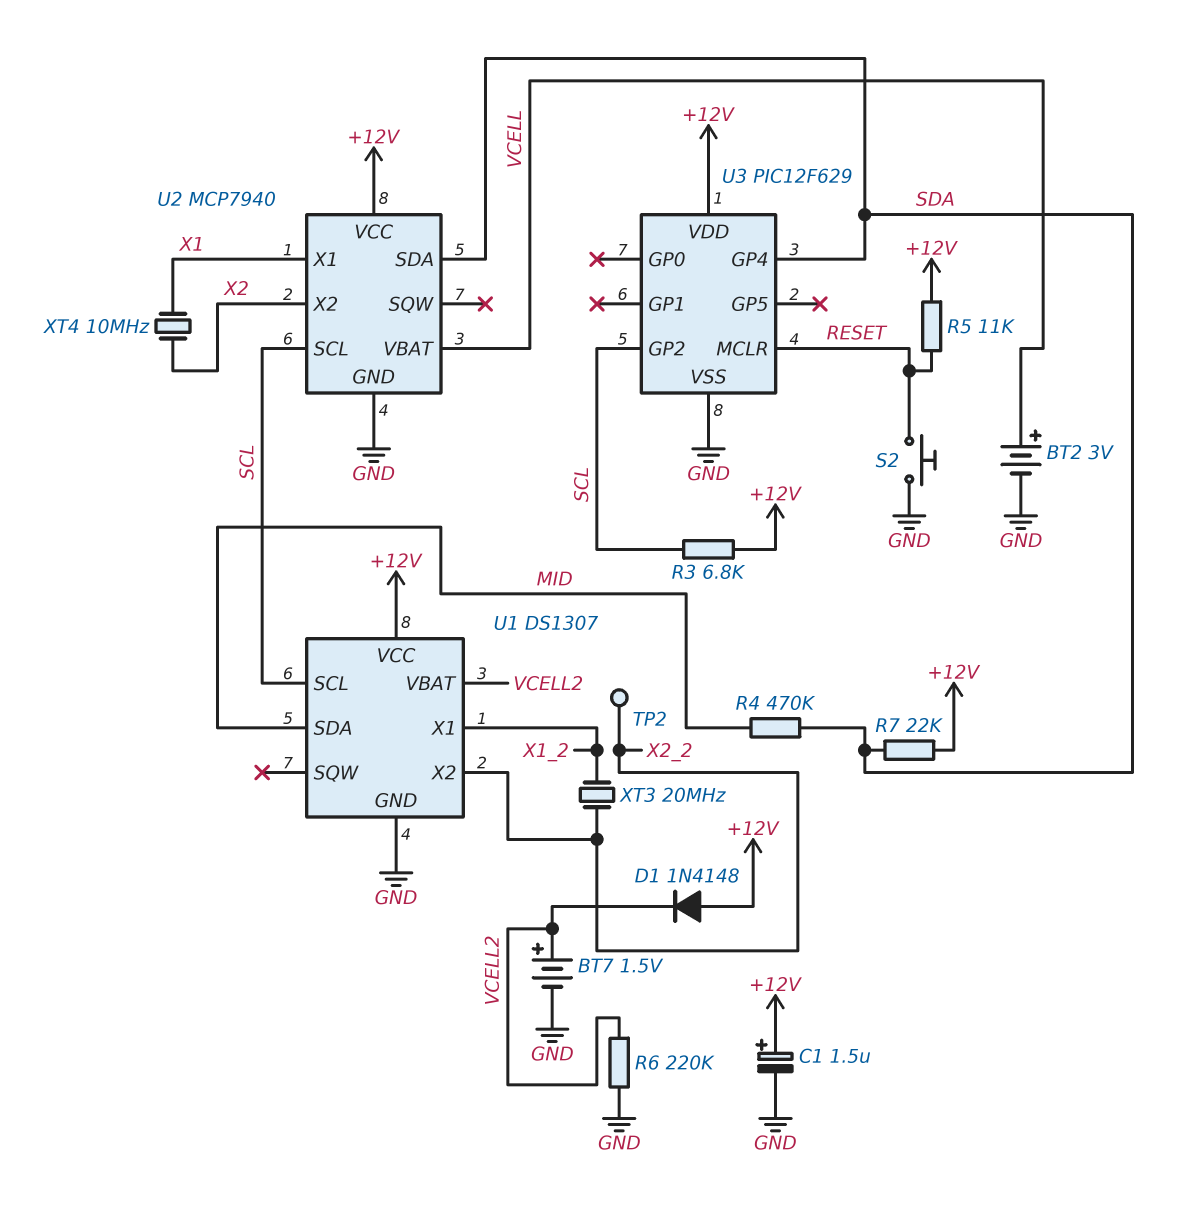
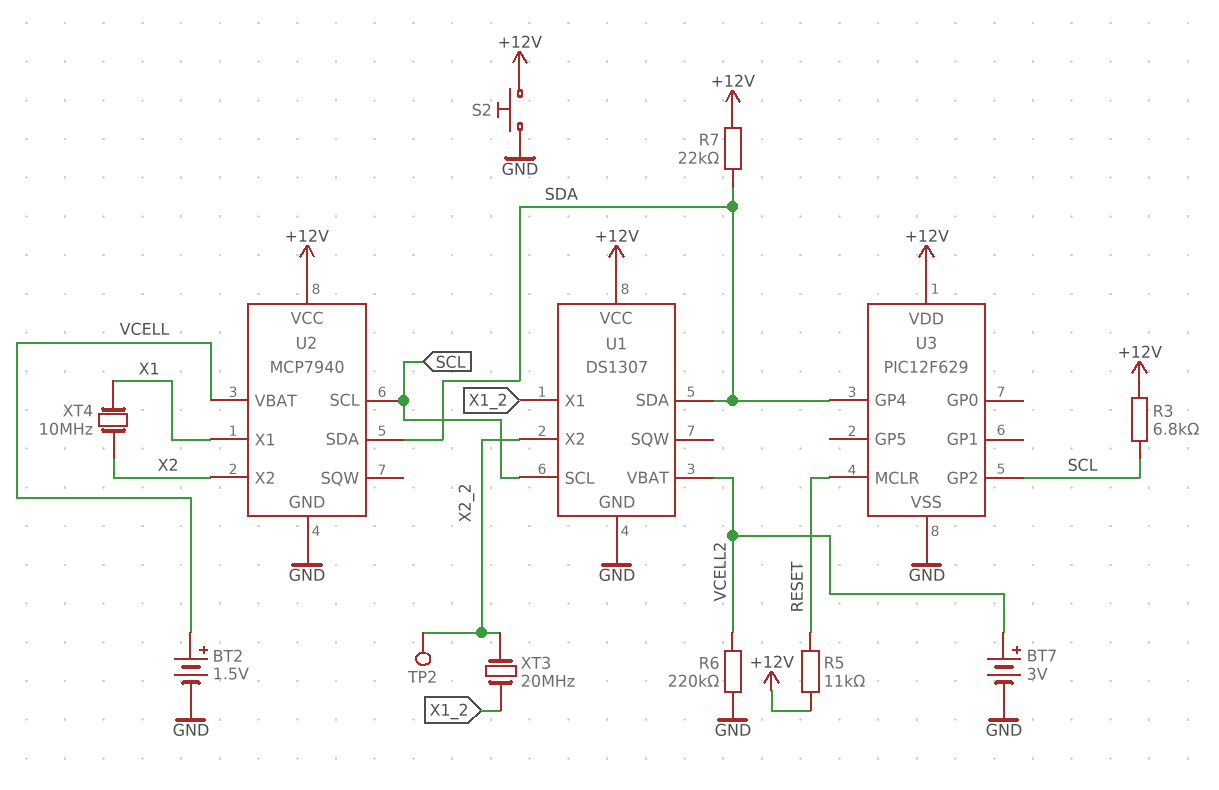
BT2: 3V (plus VCELL, minus GND) -> 1.5V (plus VCELL, minus GND)
BT7: 1.5V (plus VCELL2, minus GND) -> 3V (plus VCELL2, minus GND)
C1: 1.5uF (plus +12V, minus GND) -> none
D1: diode 1N4148 (A +12V, K VCELL2) -> none
R4: 470k (MID, SDA) -> none
S2: button (GND, RESET) -> button (+12V, GND)
U1 pin SDA: MID -> SDA

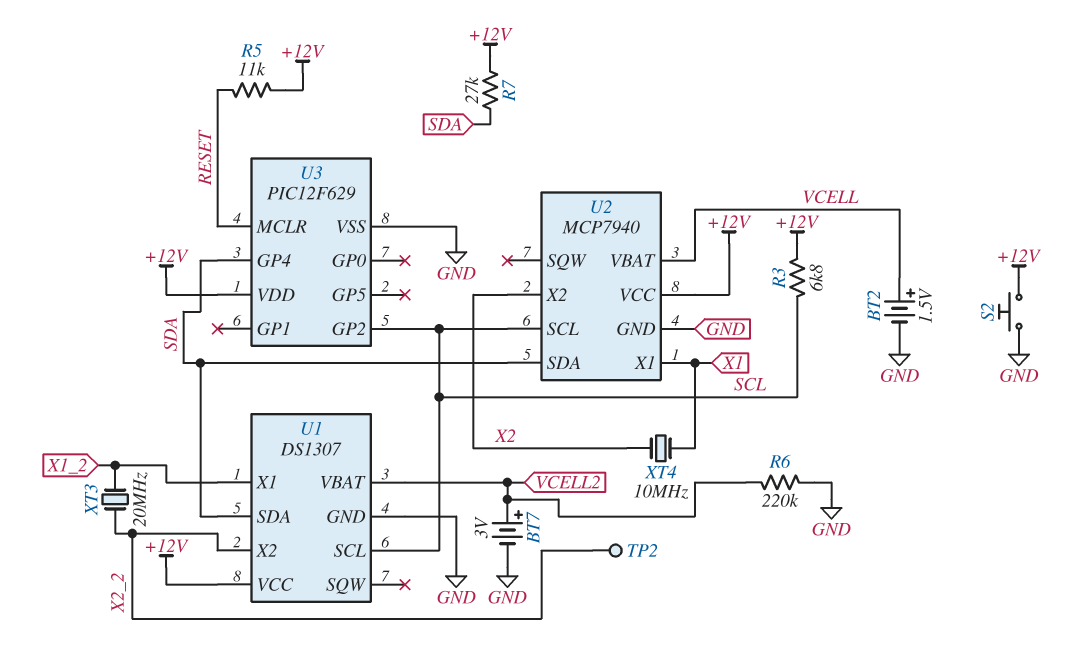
R7: 22k (+12V, SDA) -> 27k (+12V, SDA)

